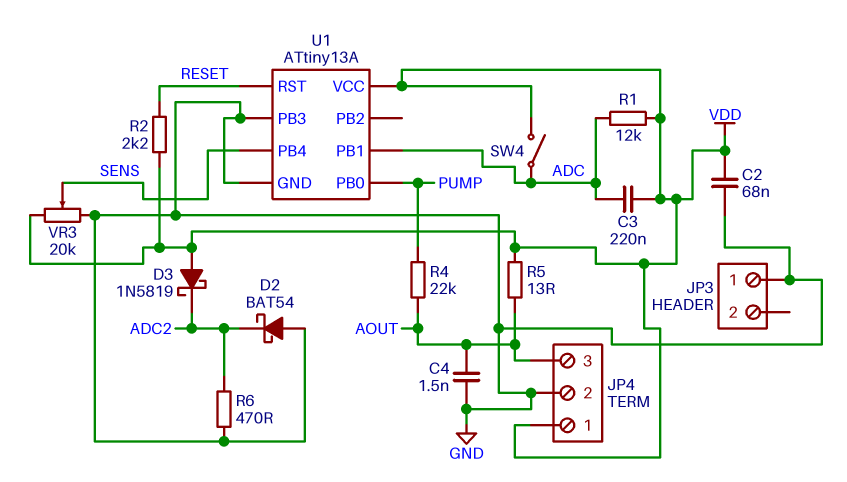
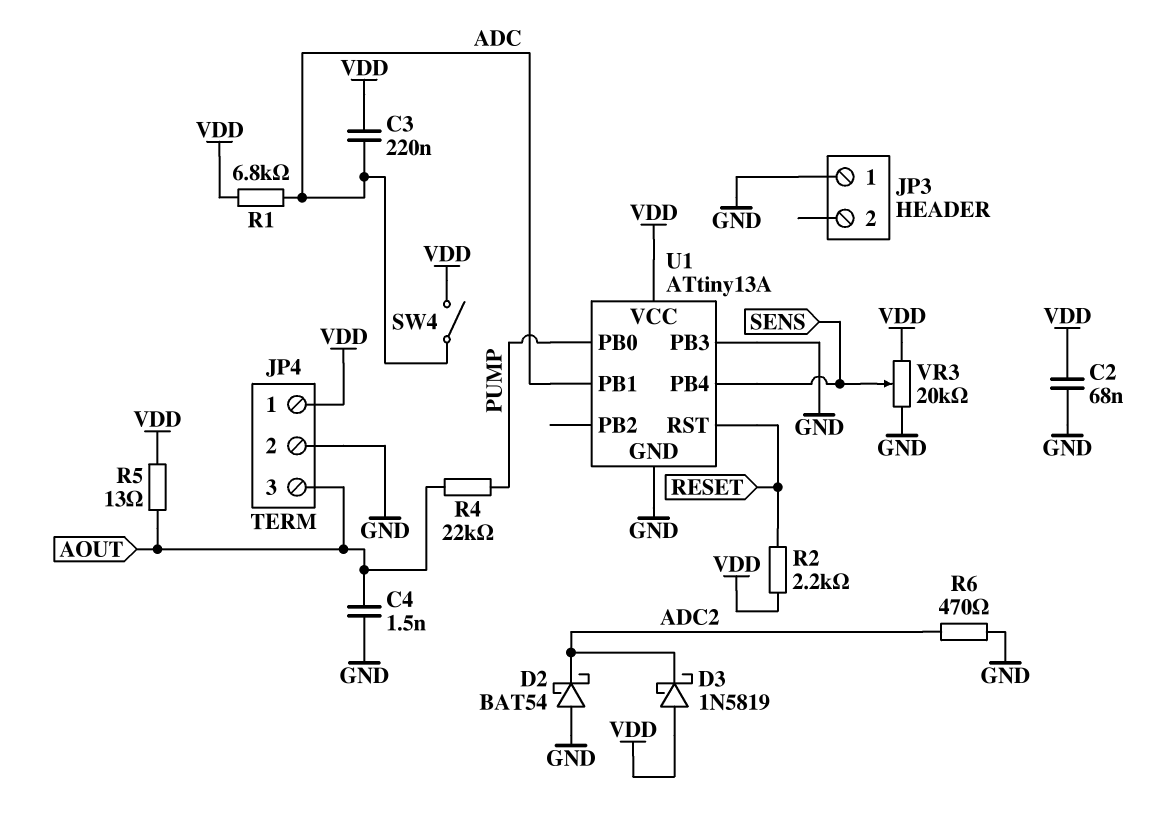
R1: 12k (ADC, VDD) -> 6.8k (ADC, VDD)

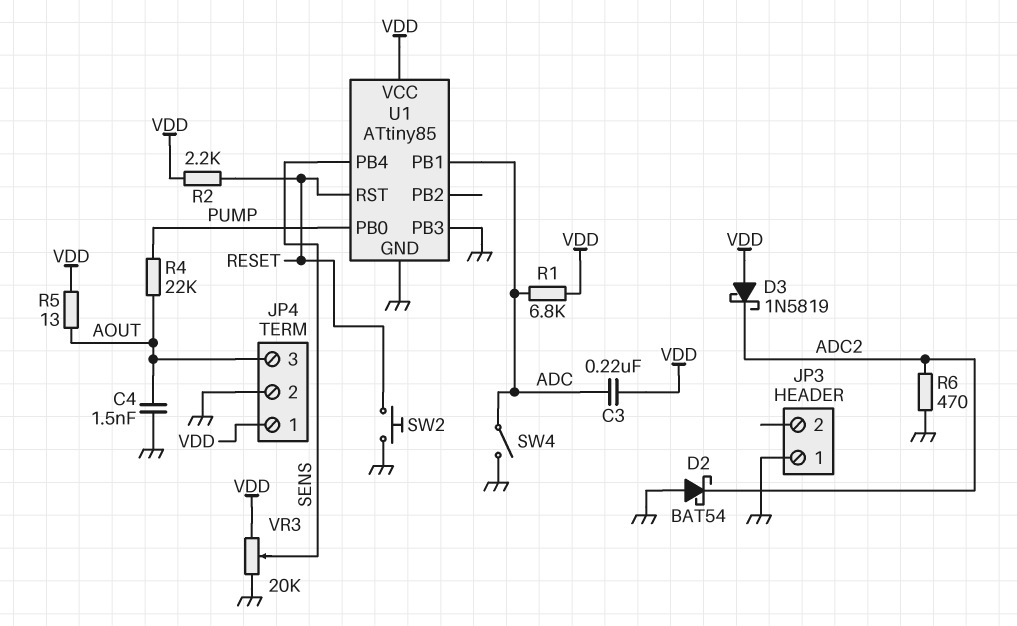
C2: 68nF (GND, VDD) -> none
SW2: none -> button (GND, RESET)
SW4: switch (ADC, VDD) -> switch (ADC, GND)
U1: ATtiny13A -> ATtiny85

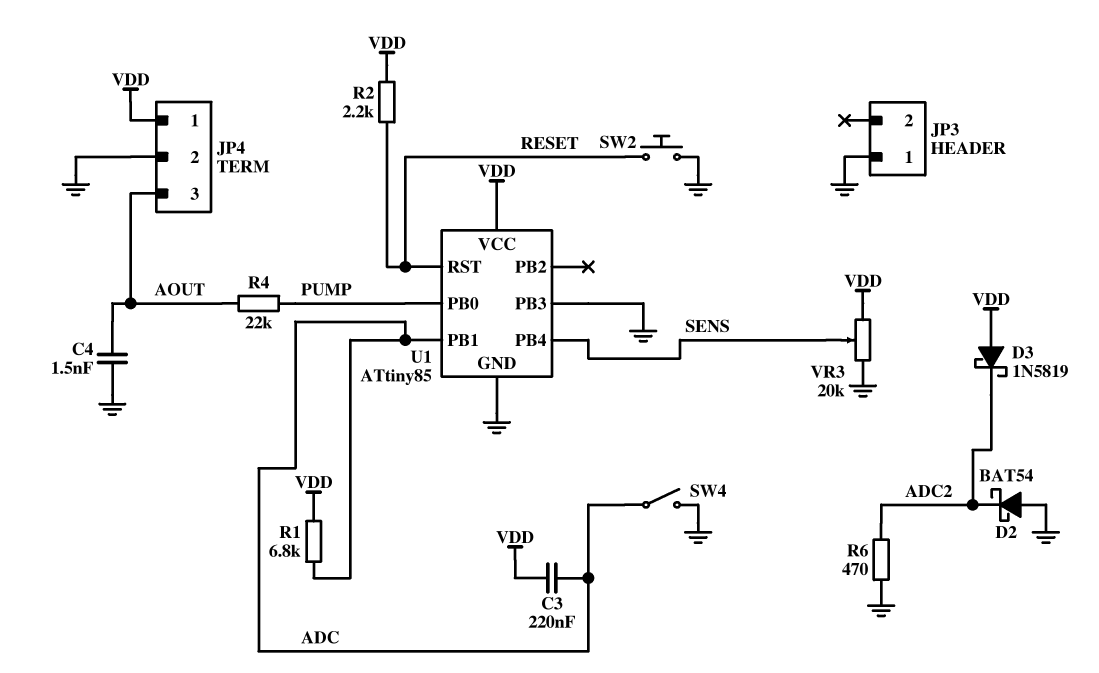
R5: 13 (AOUT, VDD) -> none

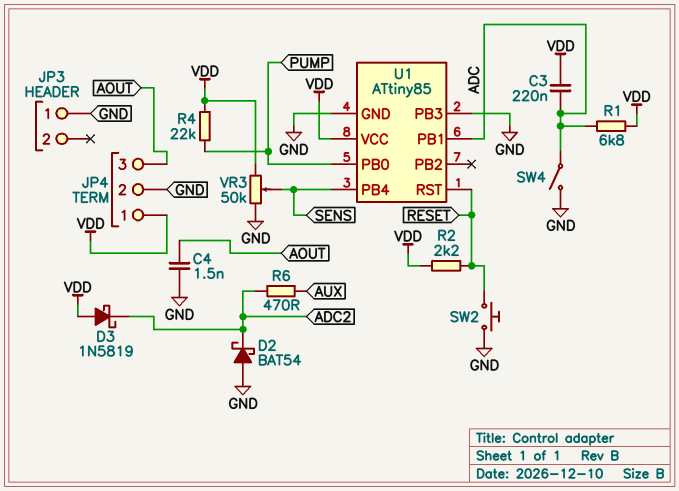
R4: 22k (AOUT, PUMP) -> 22k (PUMP, VDD)
R6: 470 (ADC2, GND) -> 470 (ADC2, AUX)
VR3: 20k (GND, VDD, wiper SENS) -> 50k (GND, VDD, wiper SENS)

